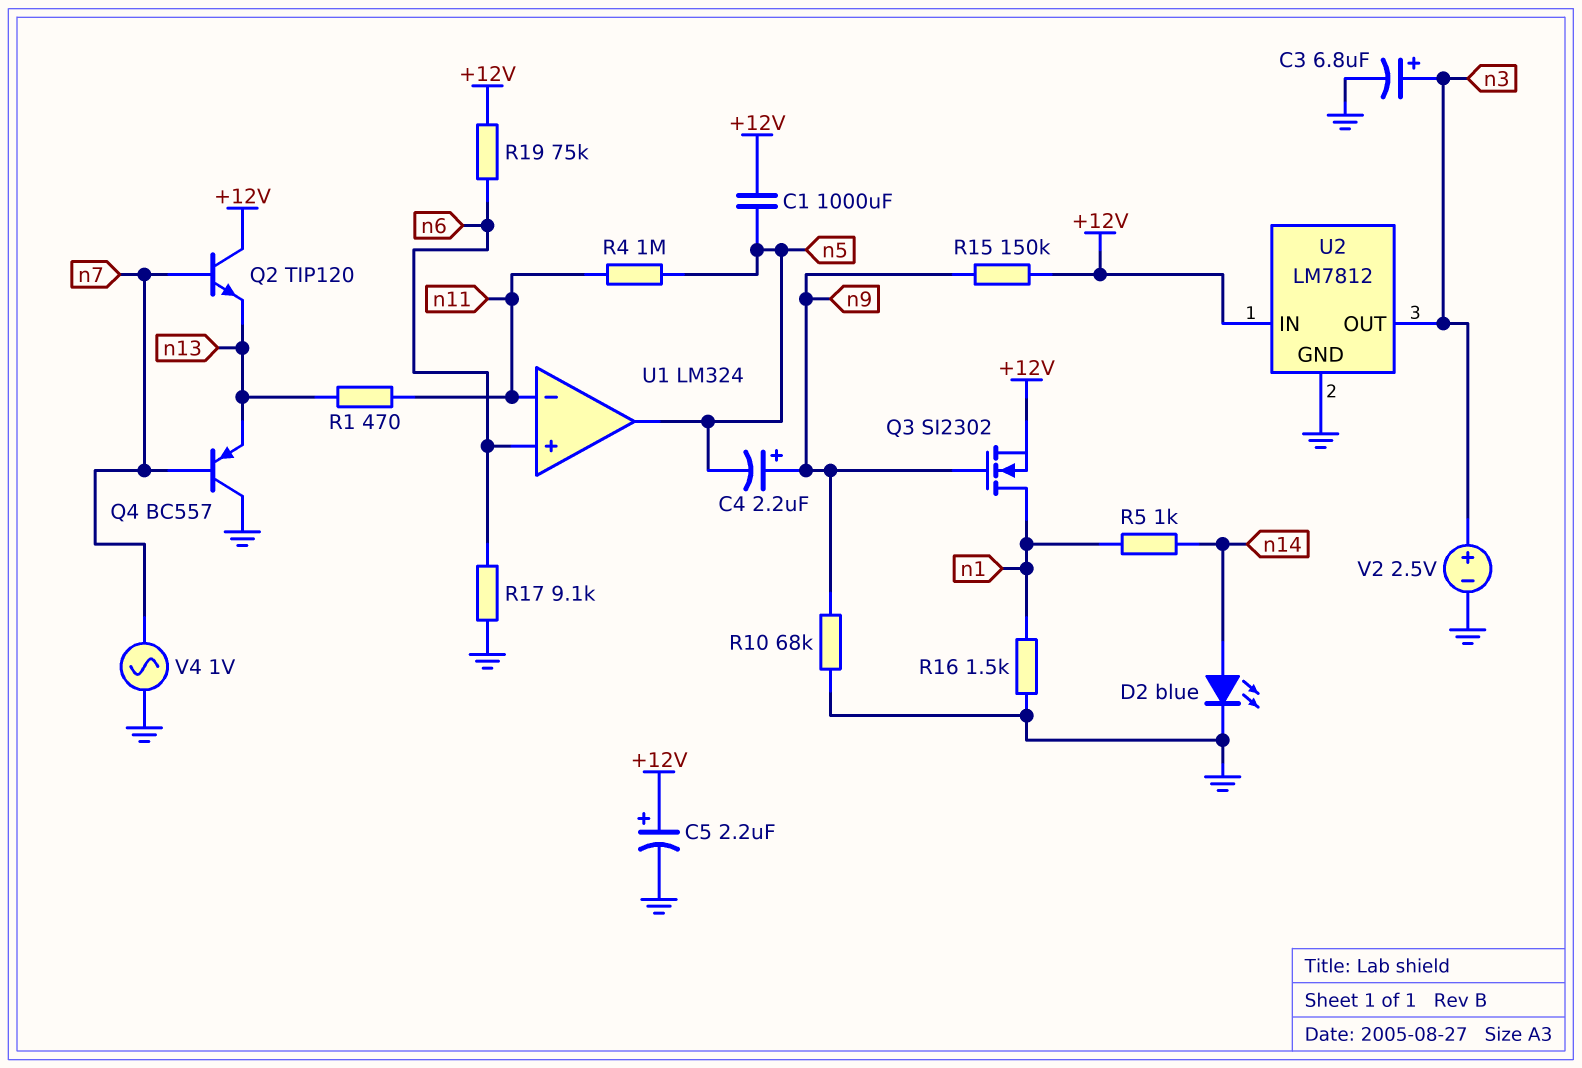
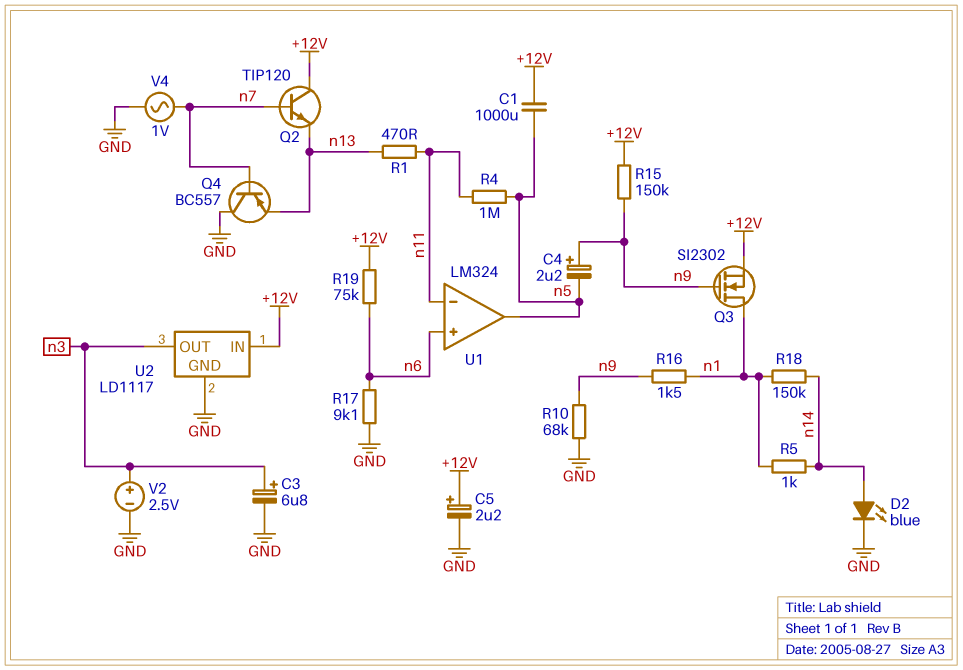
R16: 1.5k (GND, n1) -> 1.5k (n1, n9)
R18: none -> 150k (n1, n14)
U2: LM7812 -> LD1117

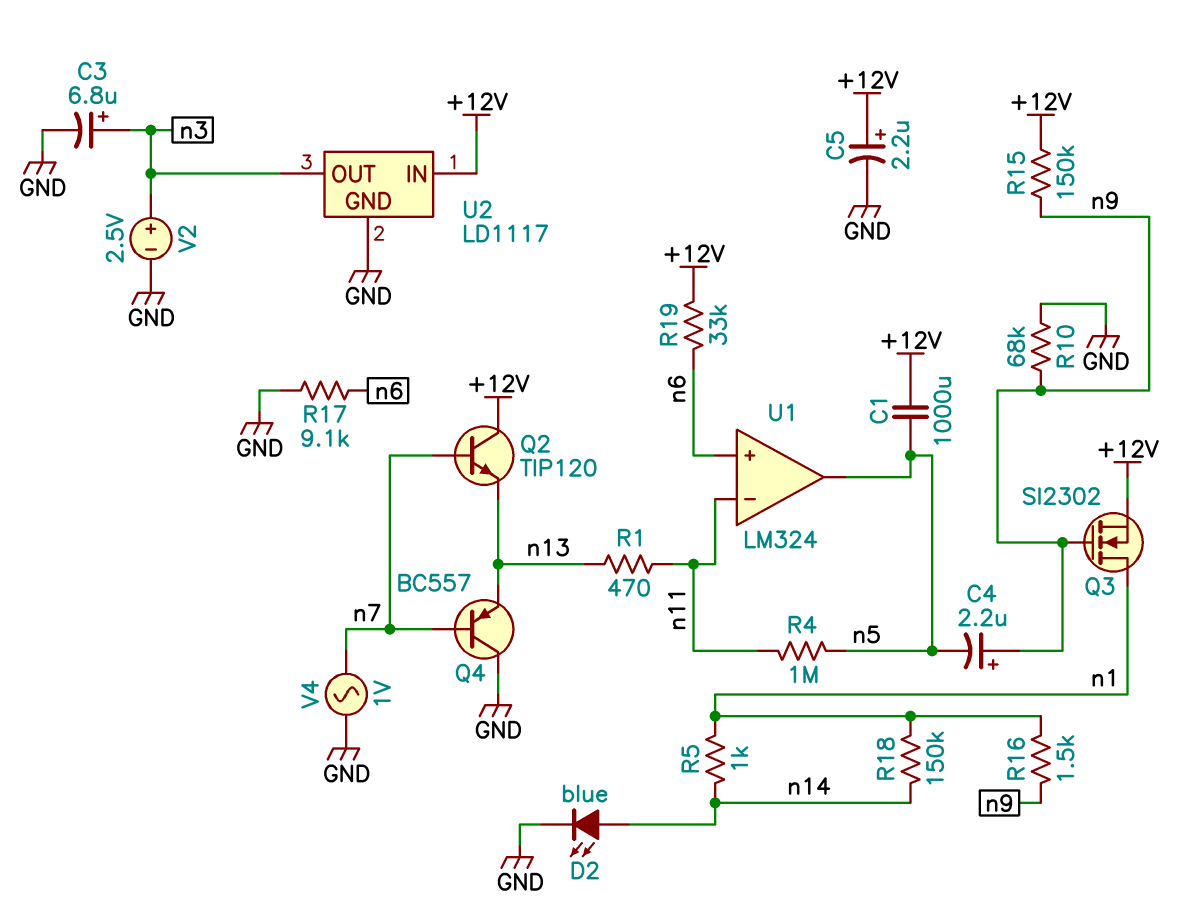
R19: 75k (+12V, n6) -> 33k (+12V, n6)

